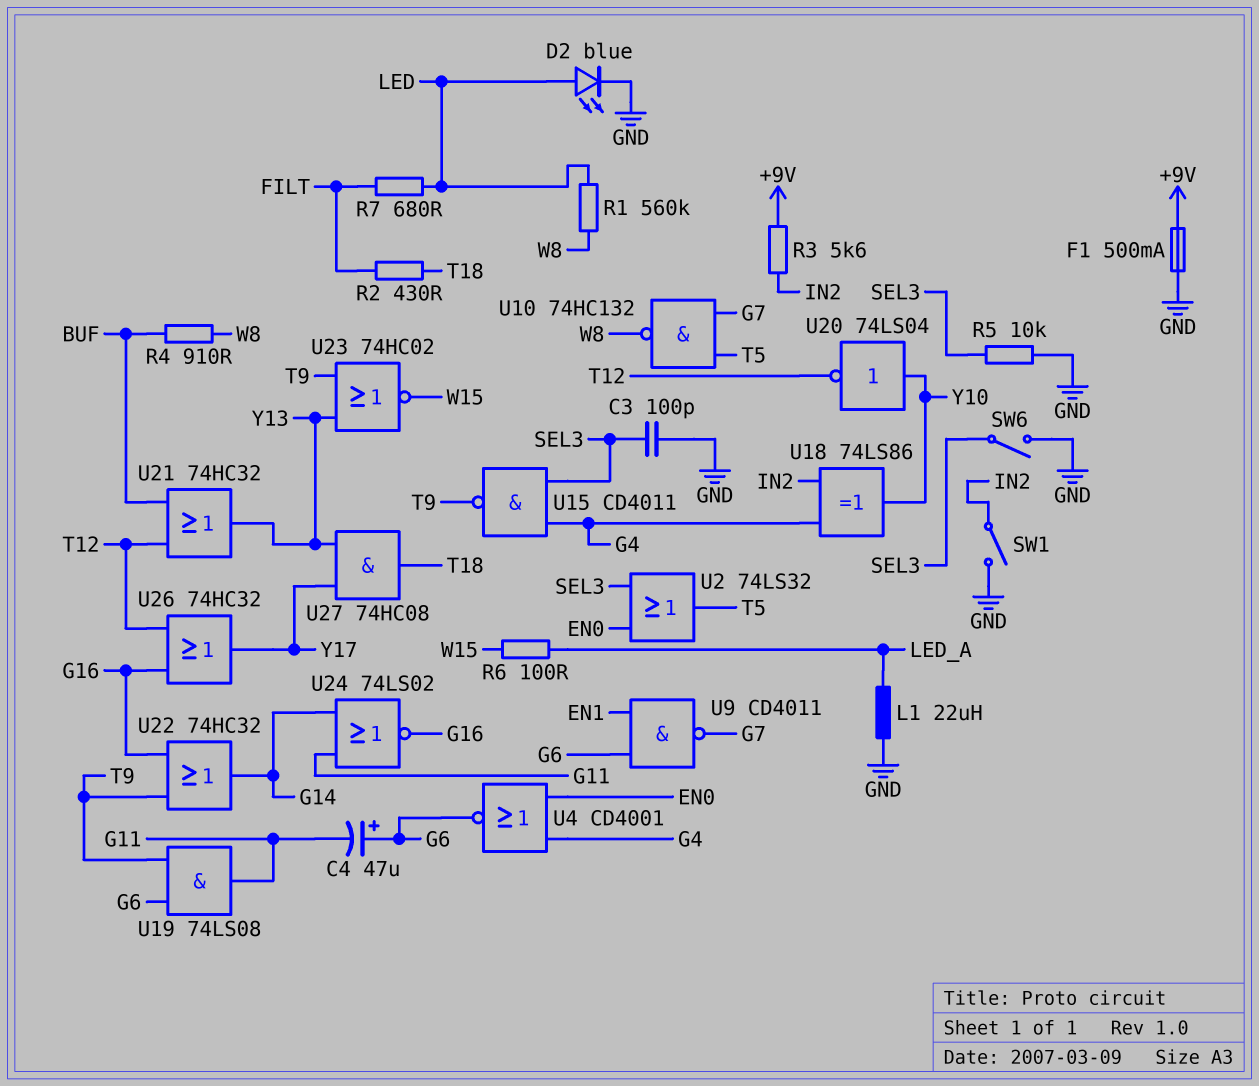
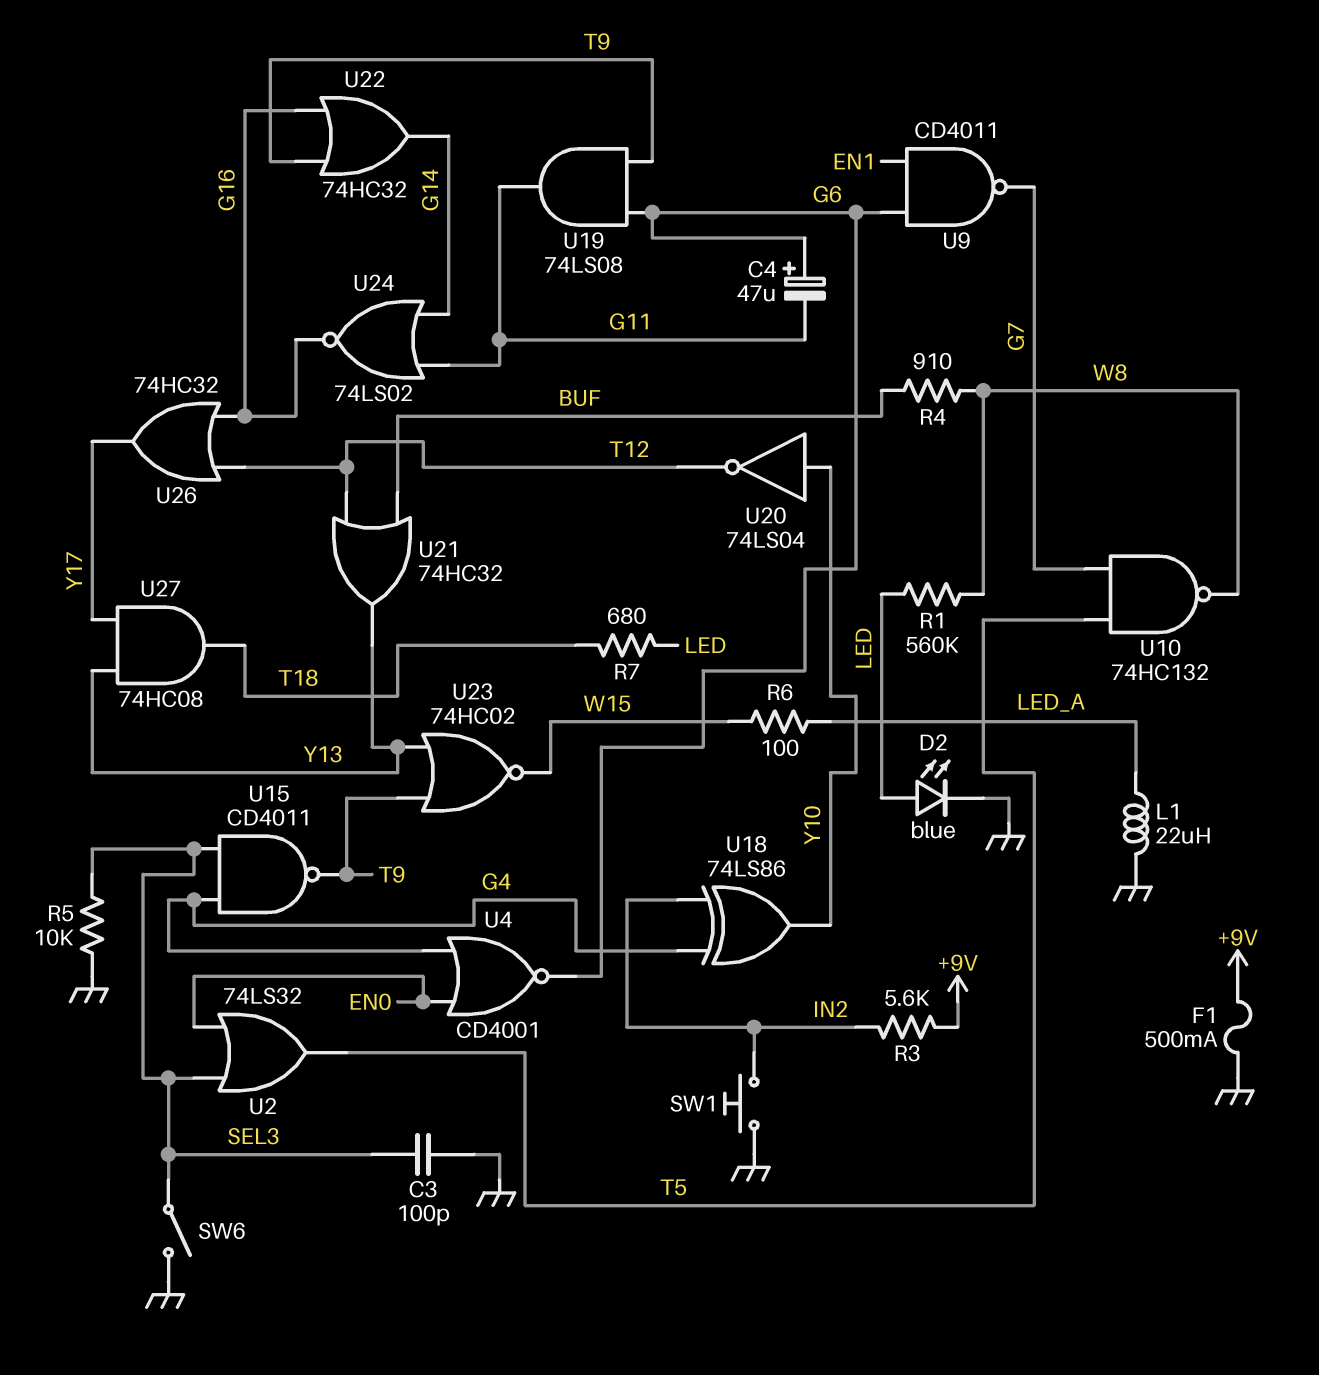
R2: 430 (FILT, T18) -> none
R7: 680 (FILT, LED) -> 680 (LED, T18)
SW1: switch (GND, IN2) -> button (GND, IN2)

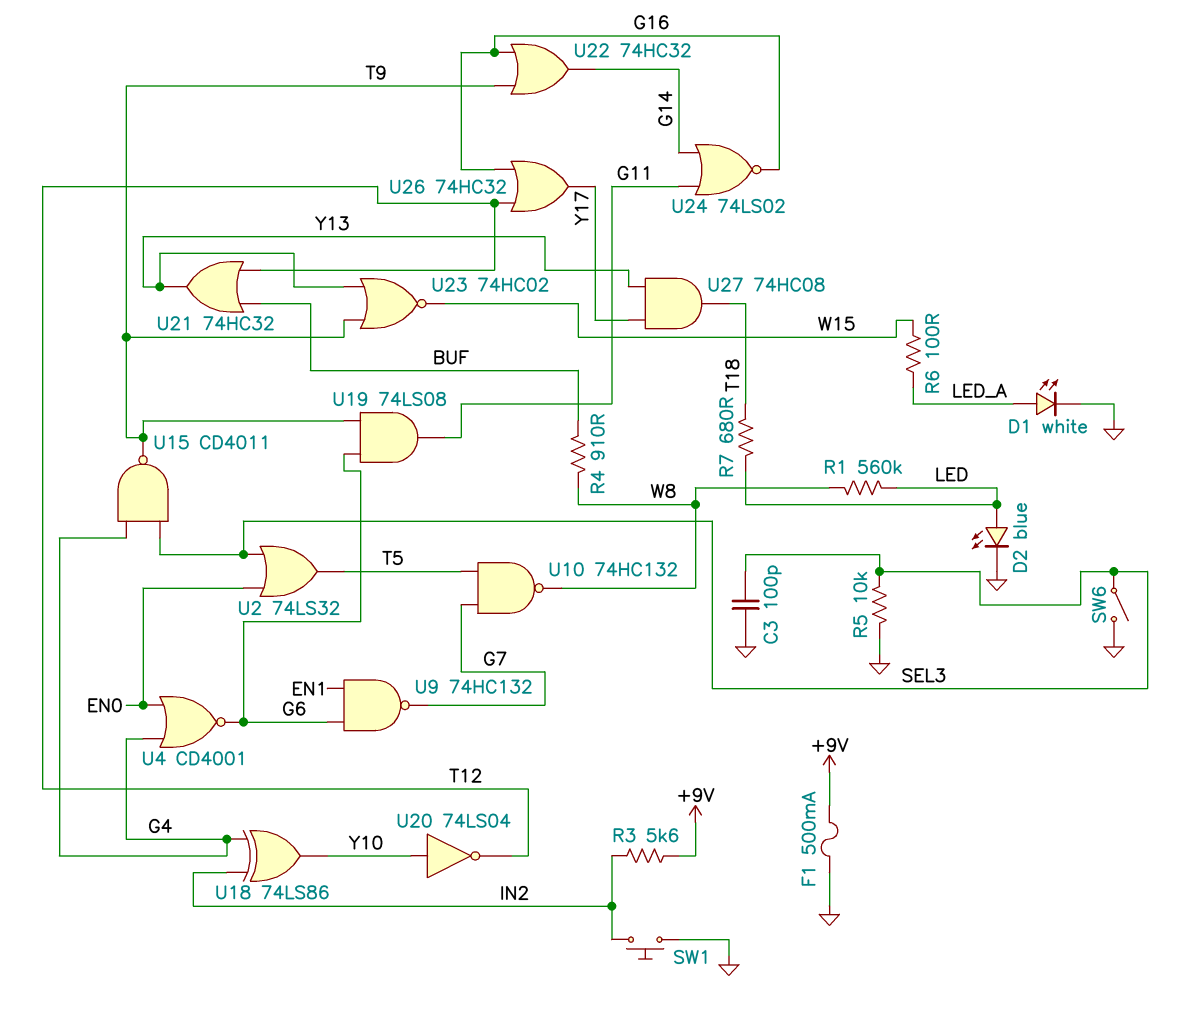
C4: 47uF (plus G6, minus G11) -> none
D1: none -> LED white (A LED_A, K GND)
L1: 22uH (GND, LED_A) -> none
U9: NAND CD4011 (in EN1, in G6, out G7) -> NAND 74HC132 (in EN1, in G6, out G7)

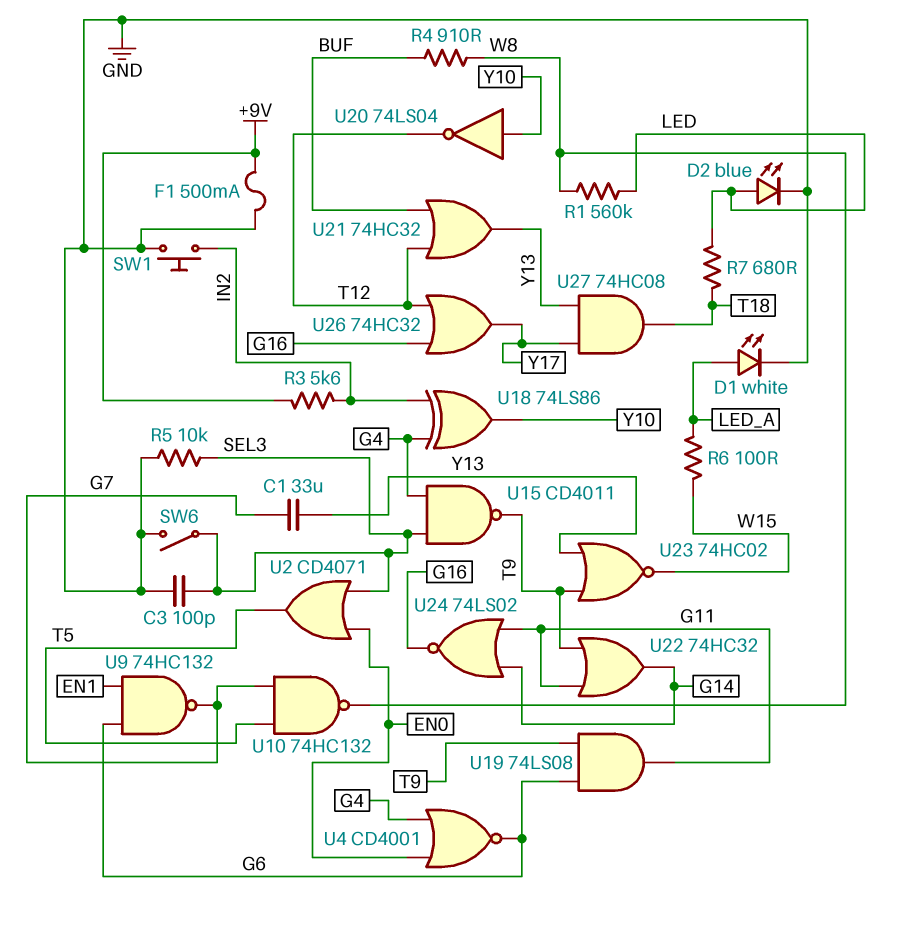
C1: none -> 33uF (G7, Y13)
U2: OR 74LS32 (in EN0, in SEL3, out T5) -> OR CD4071 (in EN0, in SEL3, out T5)
U22: OR 74HC32 (in G16, in T9, out G14) -> OR 74HC32 (in G11, in T9, out G14)

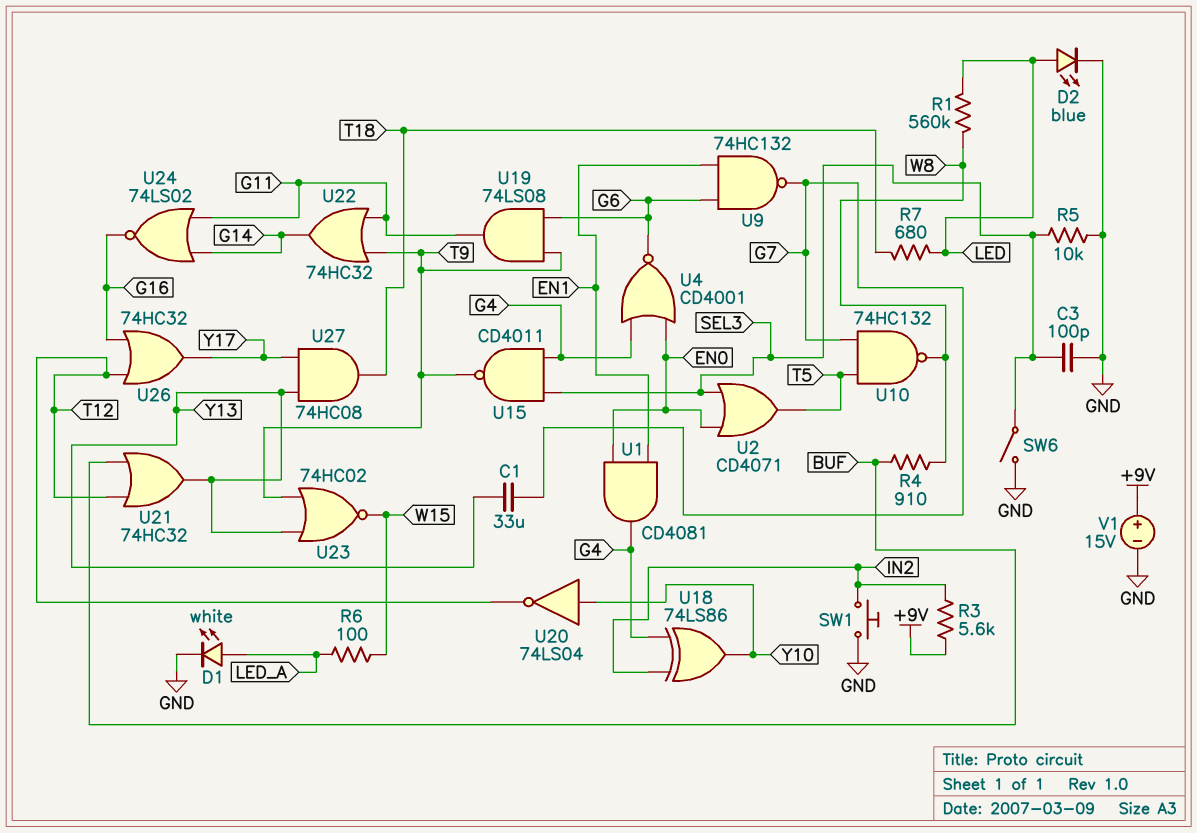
F1: 500mA (+9V, GND) -> none
U1: none -> AND CD4081 (in EN0, in EN1, out G4)
V1: none -> 15V (plus +9V, minus GND)

